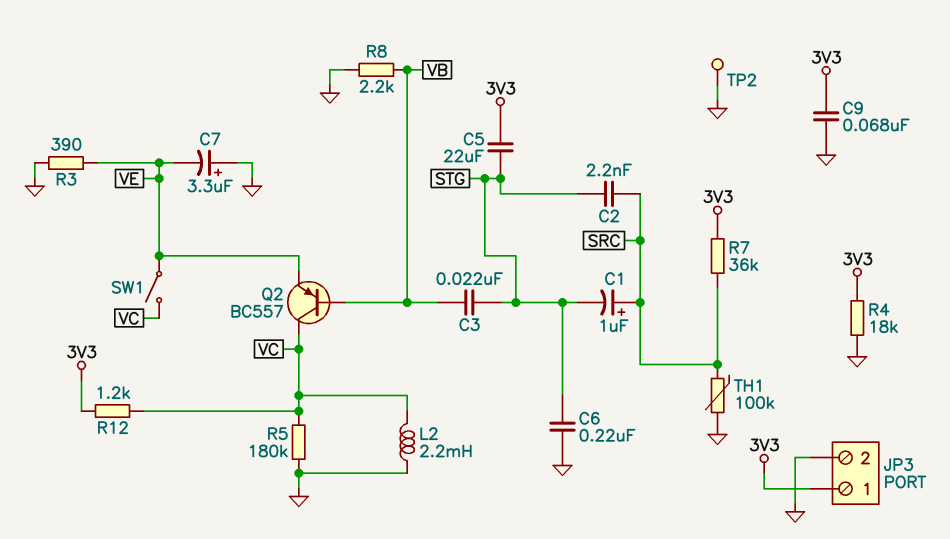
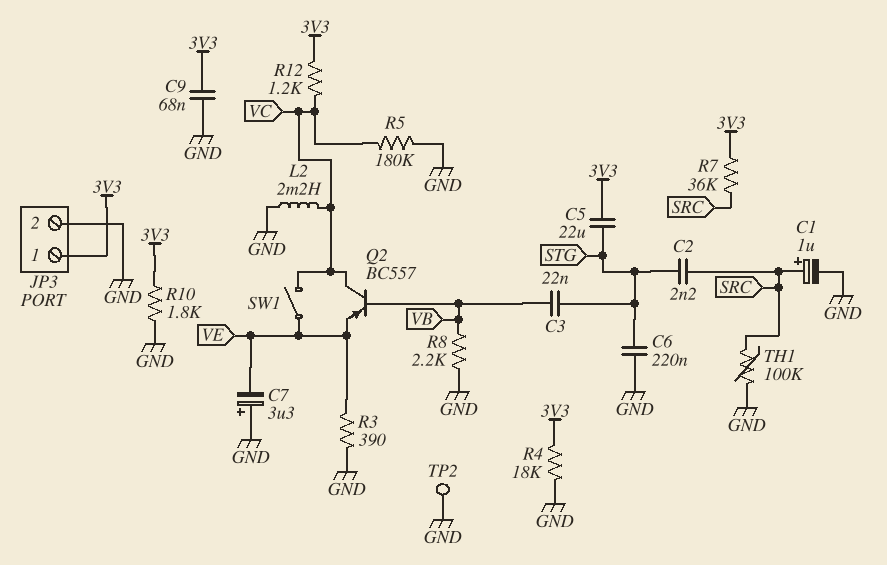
C1: 1uF (plus SRC, minus STG) -> 1uF (plus SRC, minus GND)
R10: none -> 1.8k (3V3, GND)

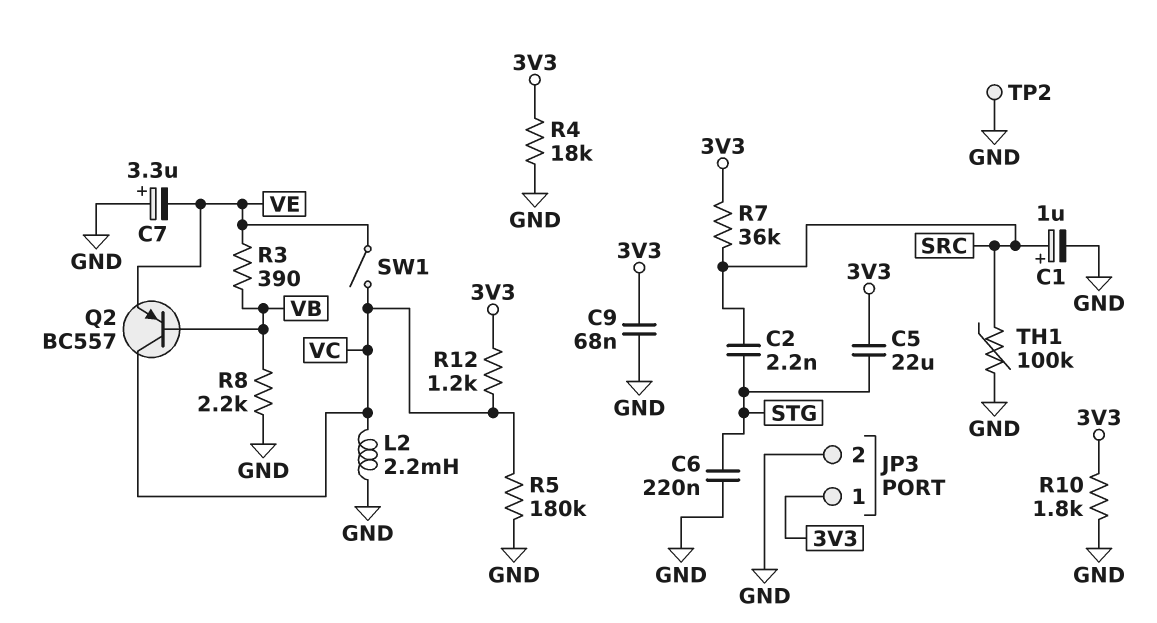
C3: 22nF (STG, VB) -> none
R3: 390 (GND, VE) -> 390 (VB, VE)

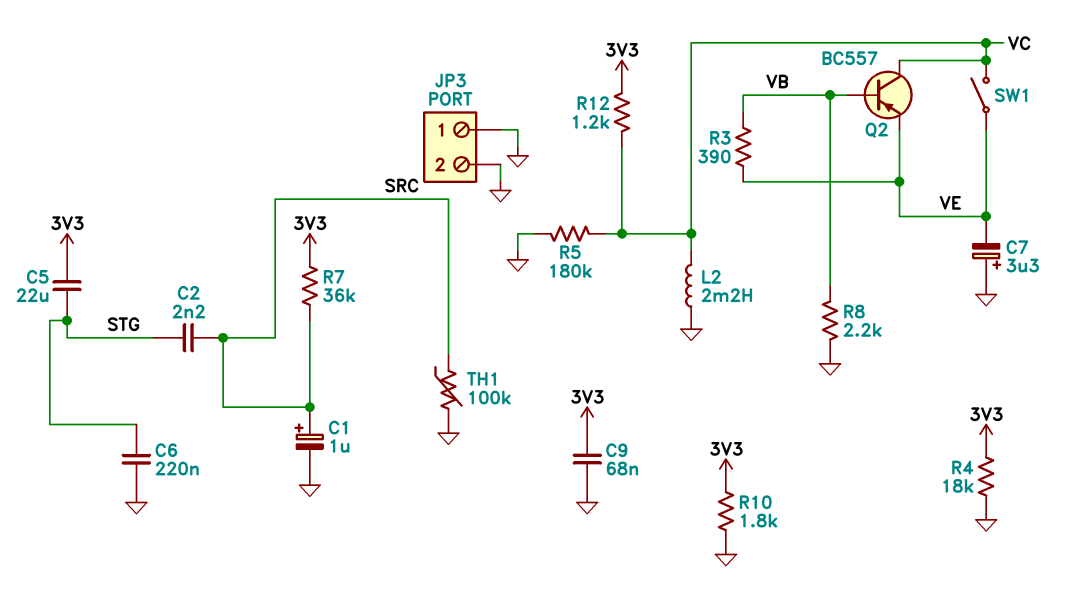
JP3 pin 1: 3V3 -> GND
TP2: test point (GND) -> none

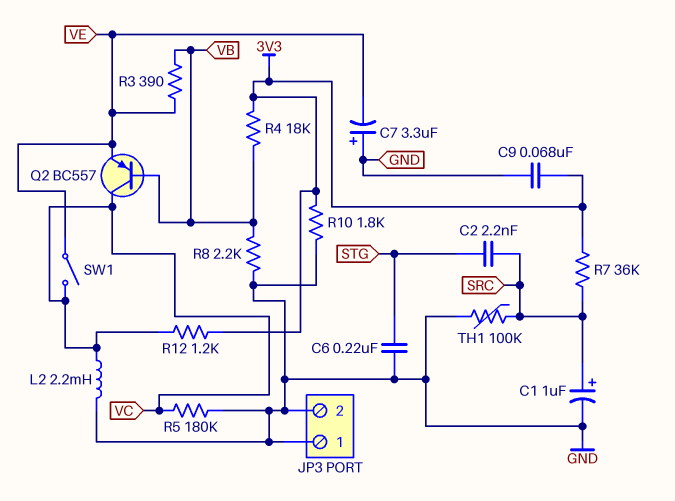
C5: 22uF (3V3, STG) -> none
R4: 18k (3V3, GND) -> 18k (3V3, VB)

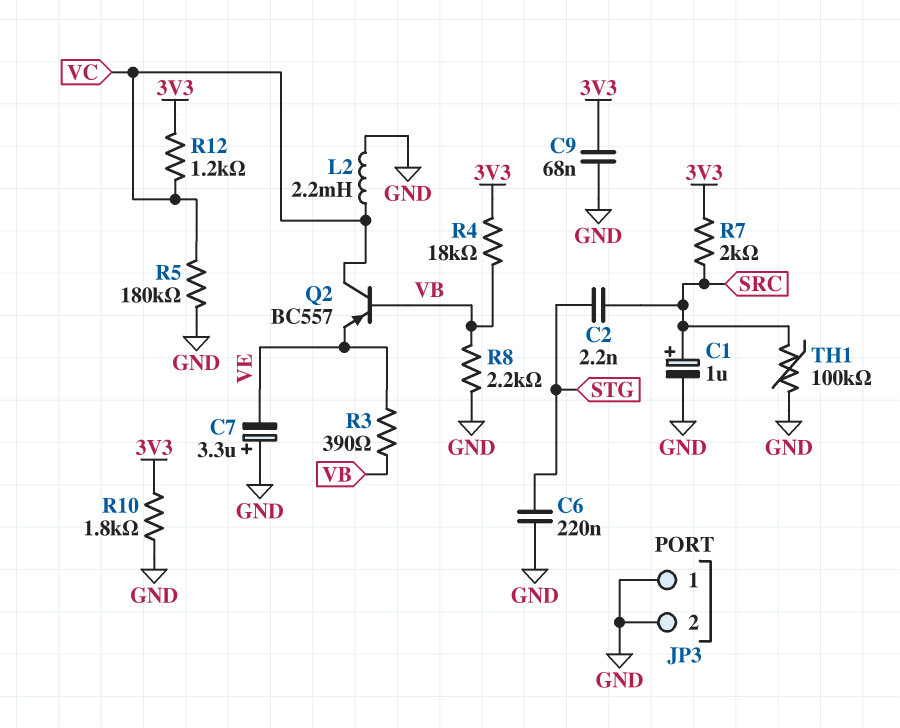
R7: 36k (3V3, SRC) -> 2k (3V3, SRC)
SW1: switch (VC, VE) -> none

